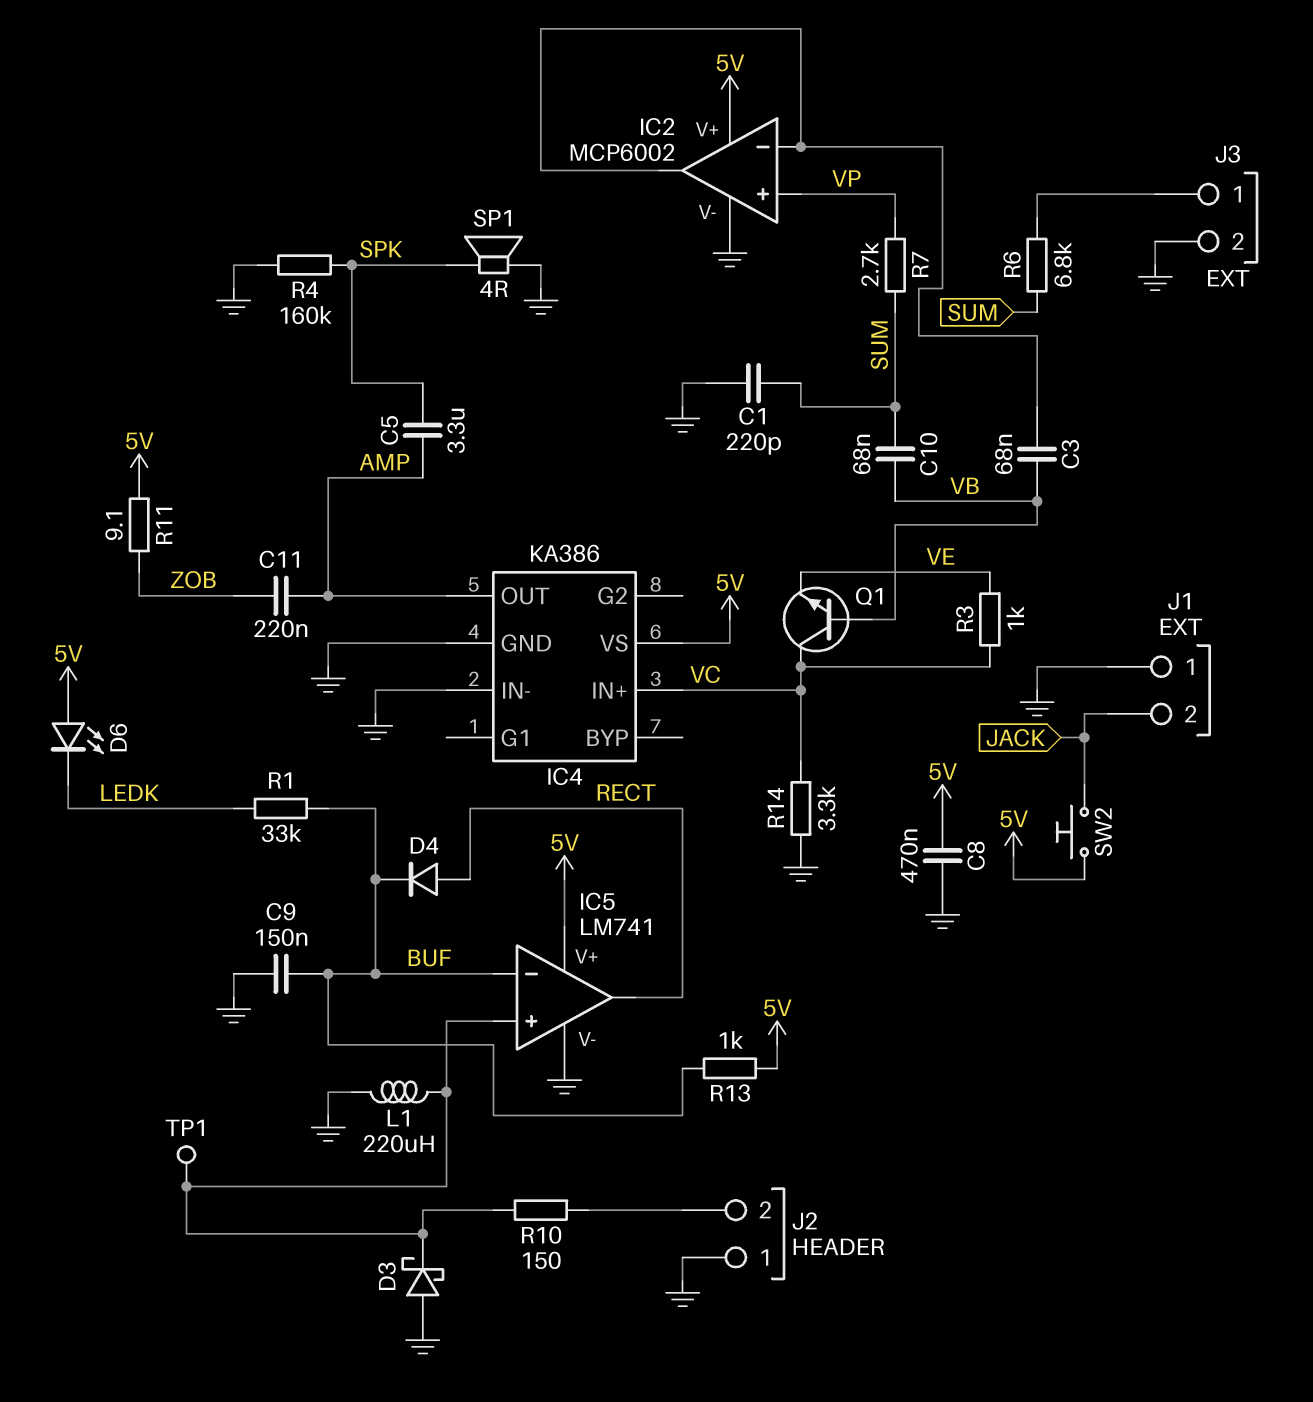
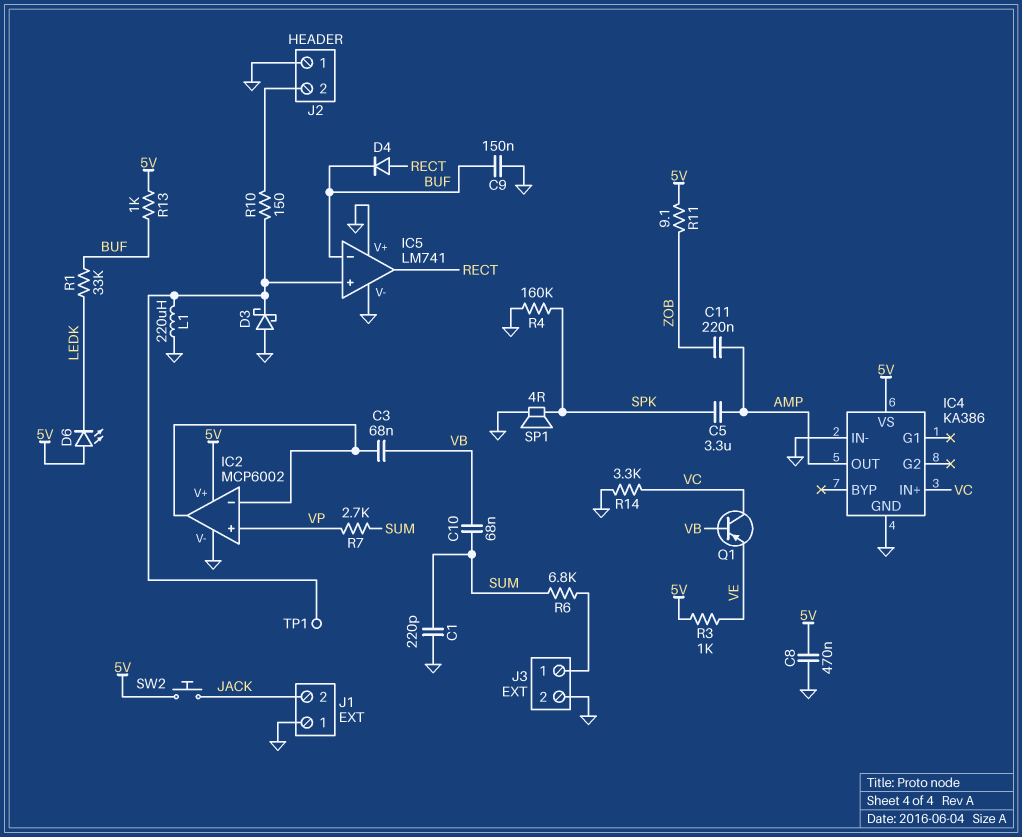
IC5 pin V+: 5V -> GND
Q1: NPN (B VB, C VC, E VE) -> PNP (B VB, C VC, E VE)
R3: 1k (VC, VE) -> 1k (5V, VE)

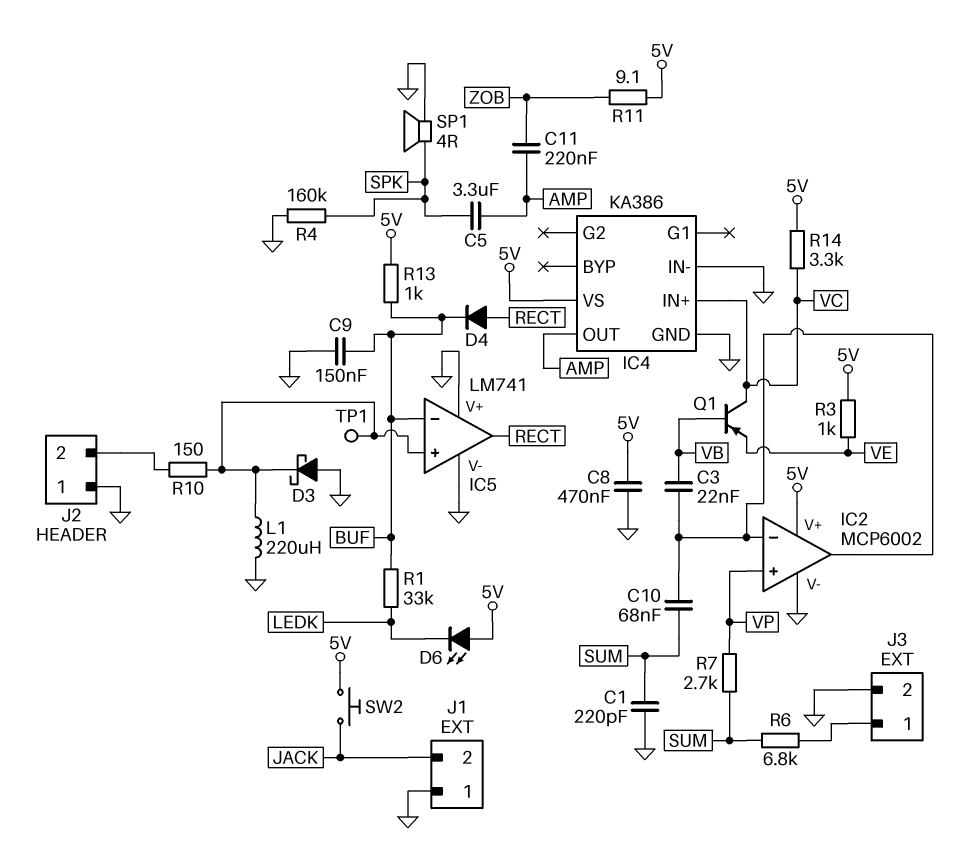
C3: 68nF (IC2/in-, VB) -> 22nF (IC2/in-, VB)
C10: 68nF (SUM, VB) -> 68nF (IC2/in-, SUM)
R14: 3.3k (GND, VC) -> 3.3k (5V, VC)

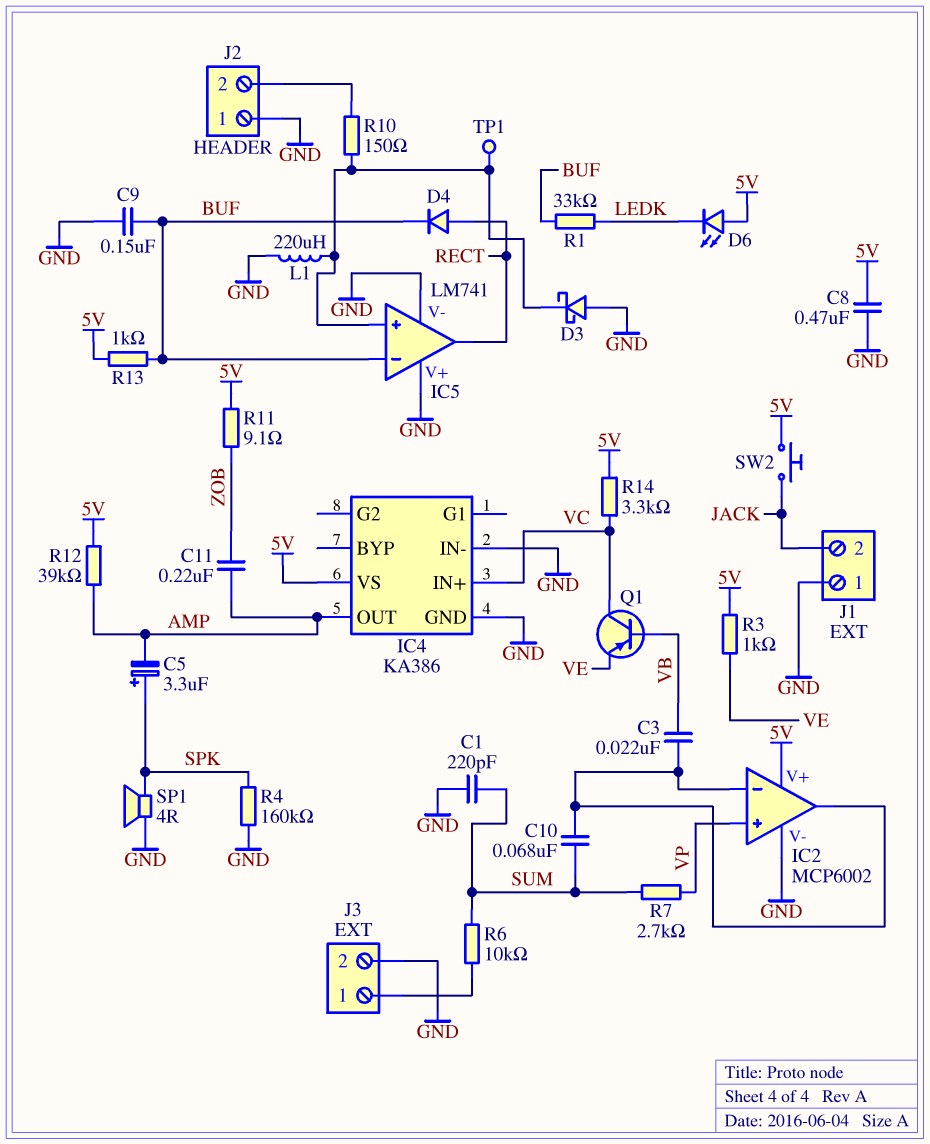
C5: 3.3uF (AMP, SPK) -> 3.3uF (plus SPK, minus AMP)
R6: 6.8k (J3/1, SUM) -> 10k (J3/1, SUM)
R12: none -> 39k (5V, AMP)

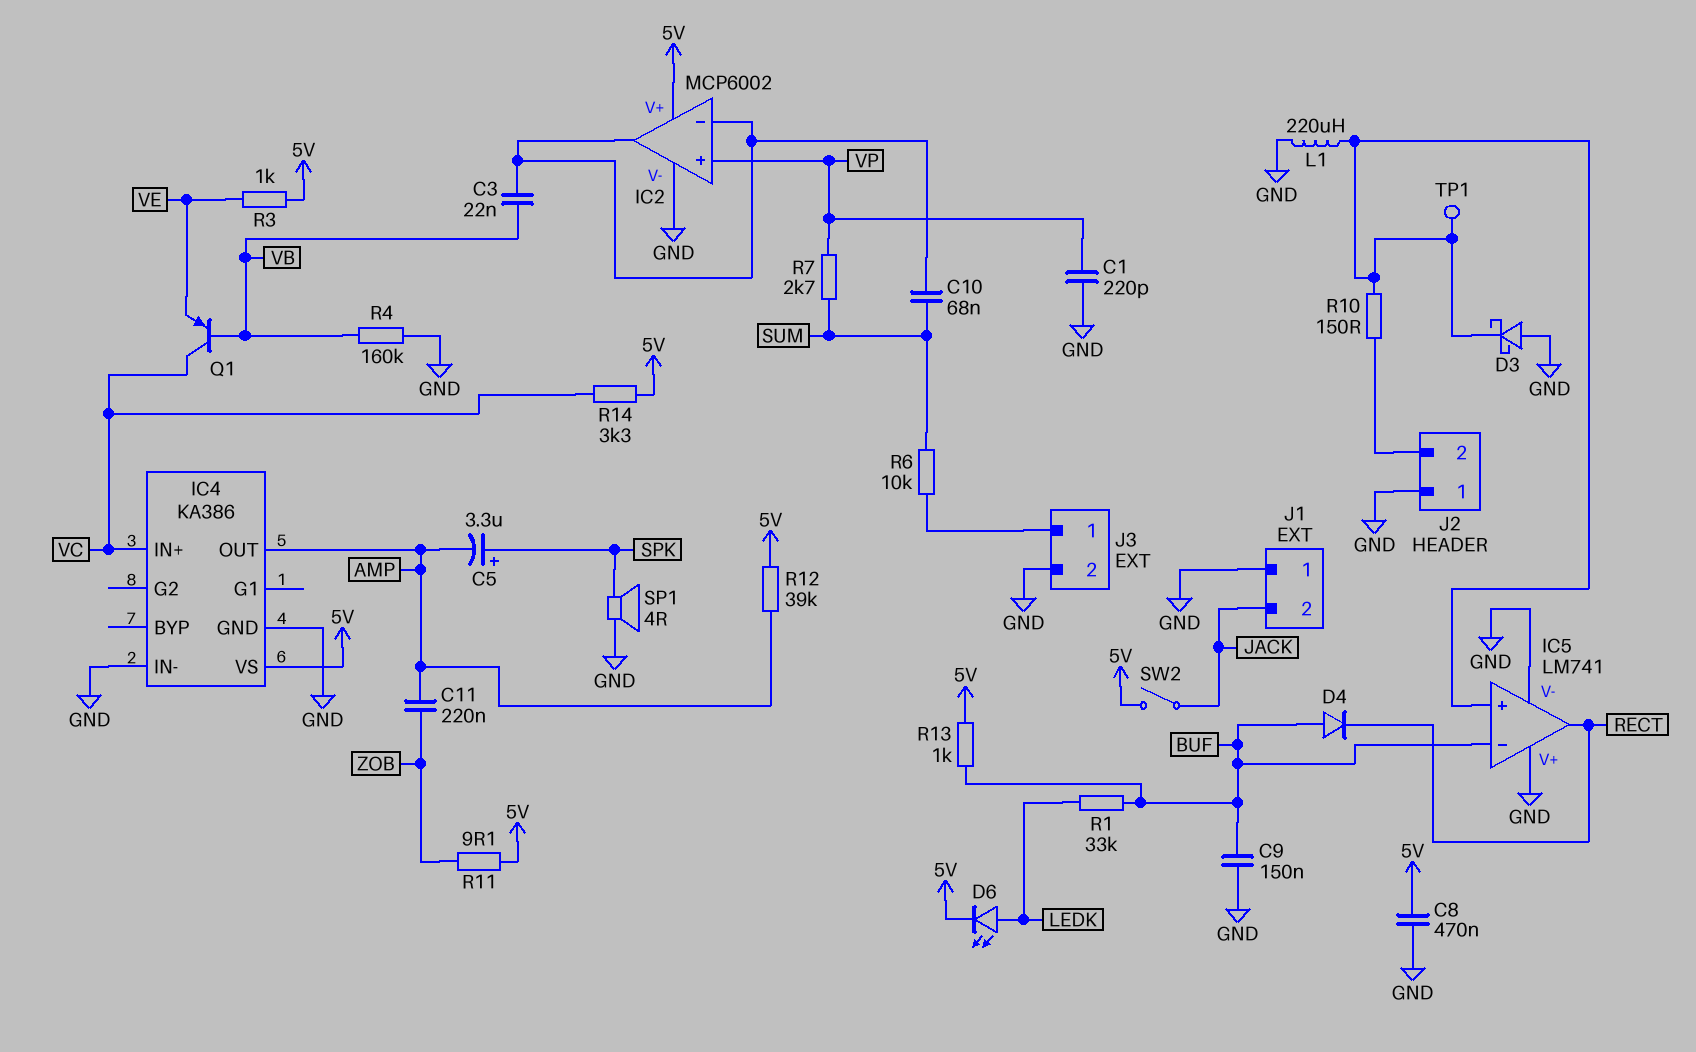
C1: 220pF (GND, SUM) -> 220pF (GND, VP)
D4: diode (A RECT, K BUF) -> diode (A BUF, K RECT)
D6: LED (A 5V, K LEDK) -> LED (A LEDK, K 5V)
R4: 160k (GND, SPK) -> 160k (GND, VB)
SW2: button (5V, JACK) -> switch (5V, JACK)

